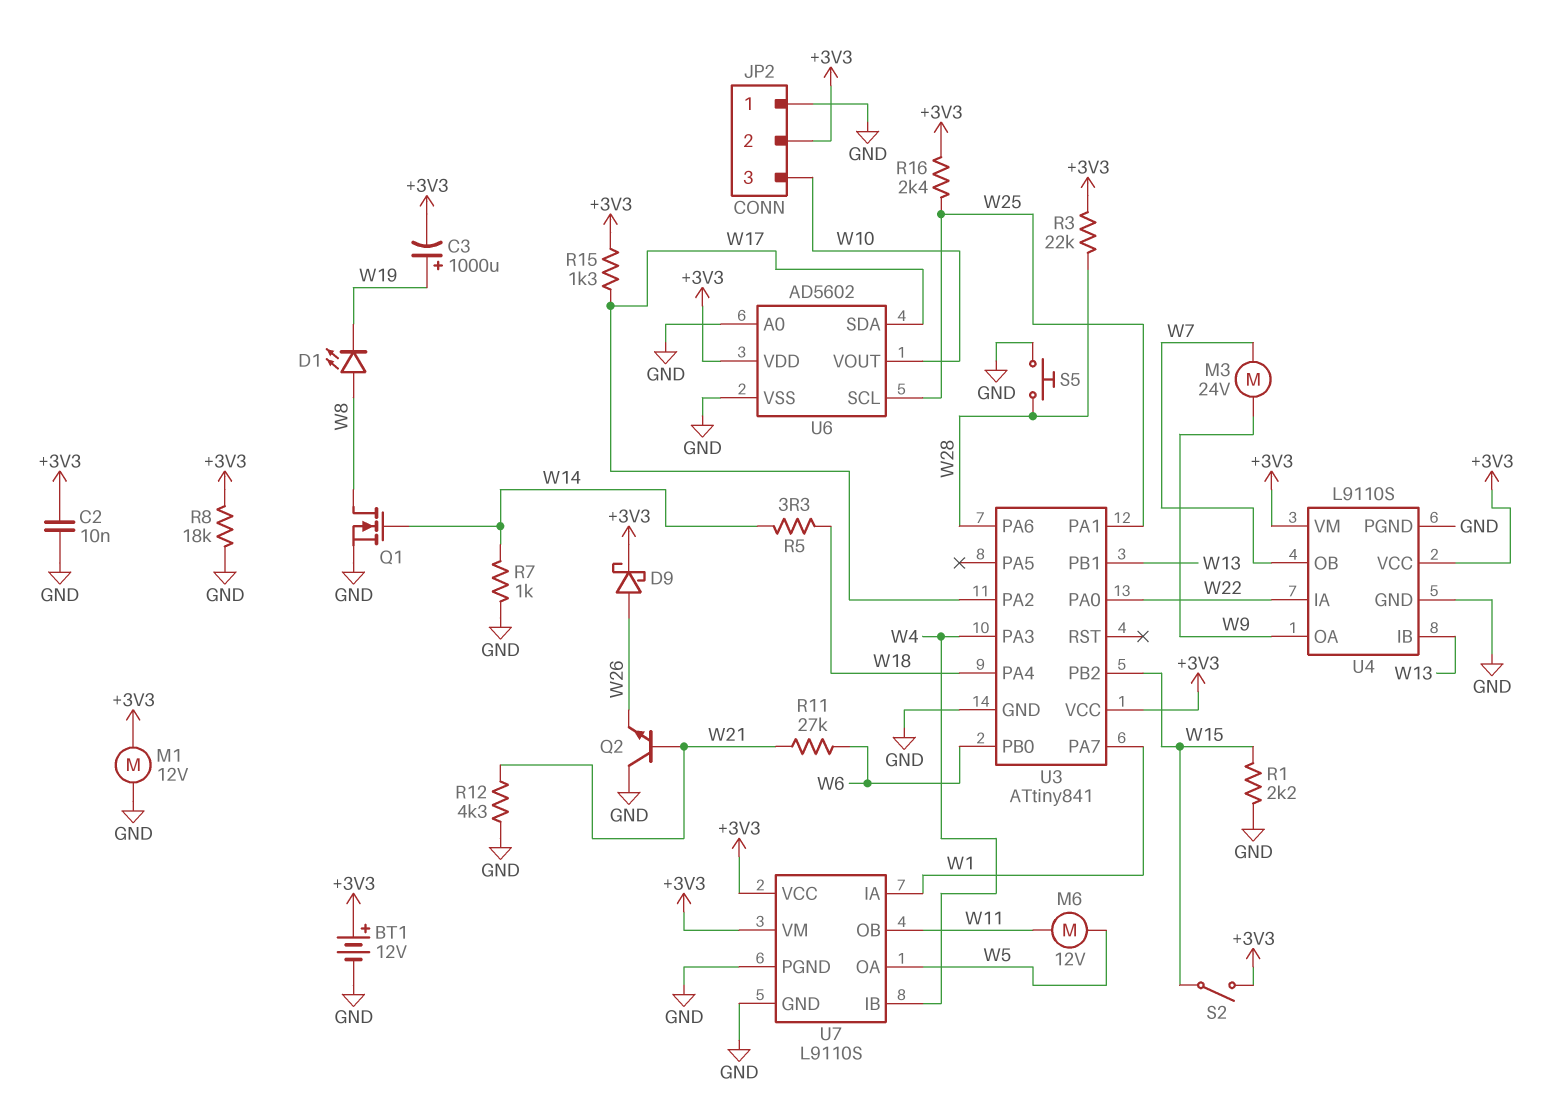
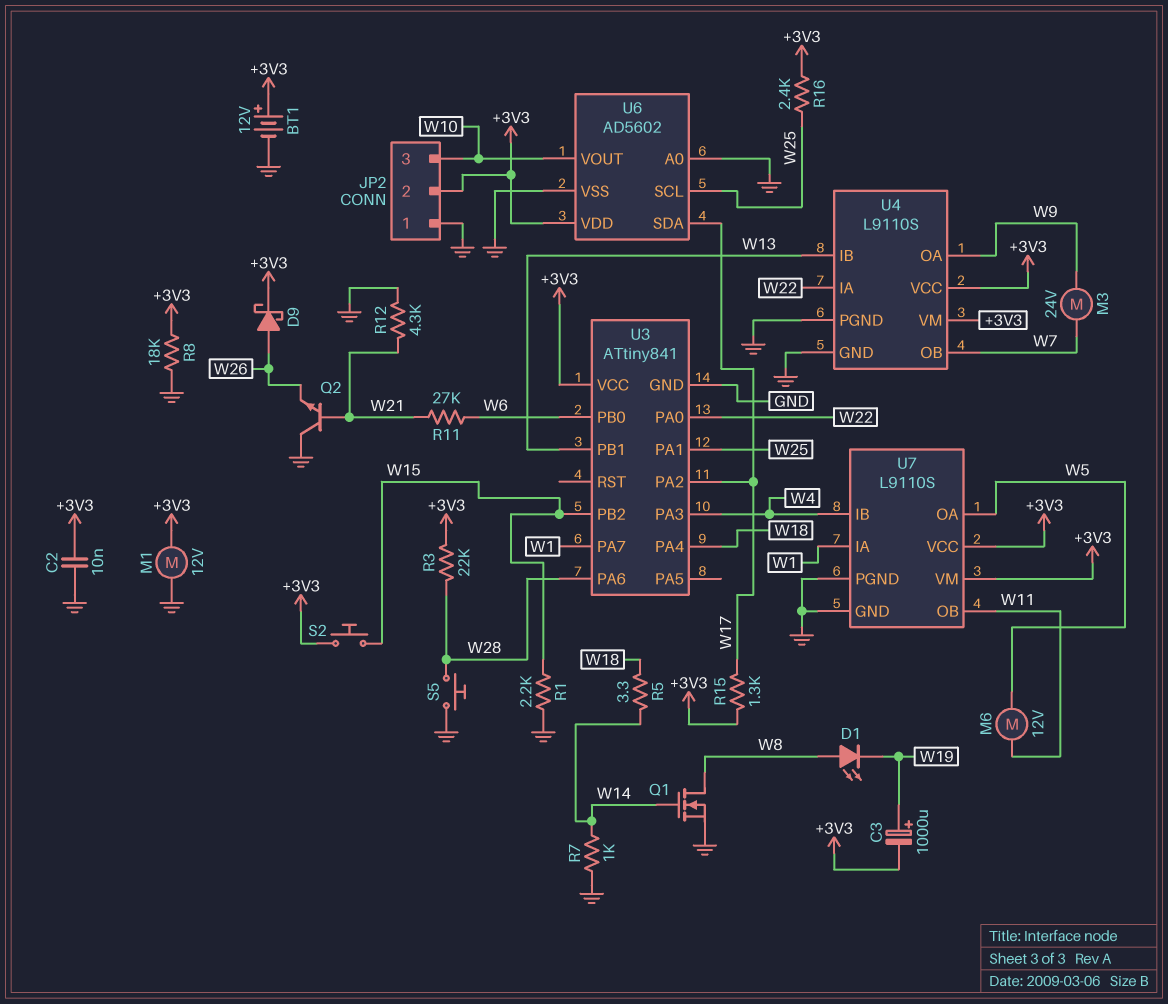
S2: switch (+3V3, W15) -> button (+3V3, W15)

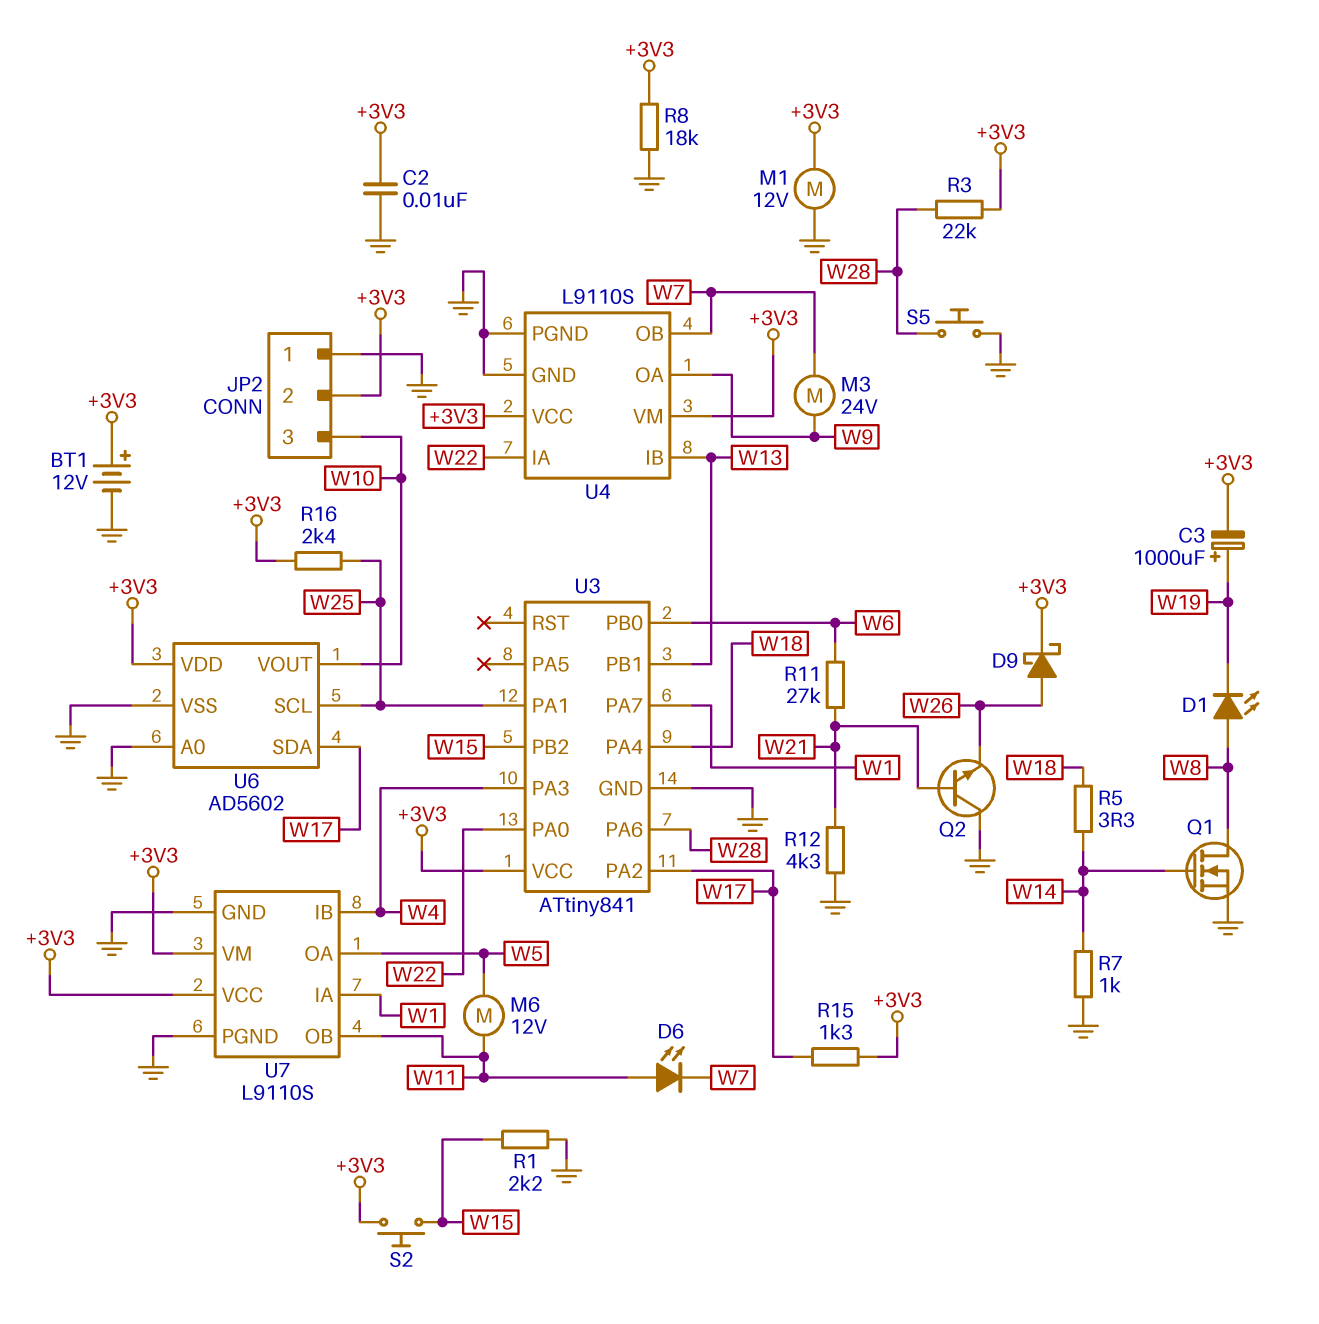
D6: none -> LED (A W11, K W7)

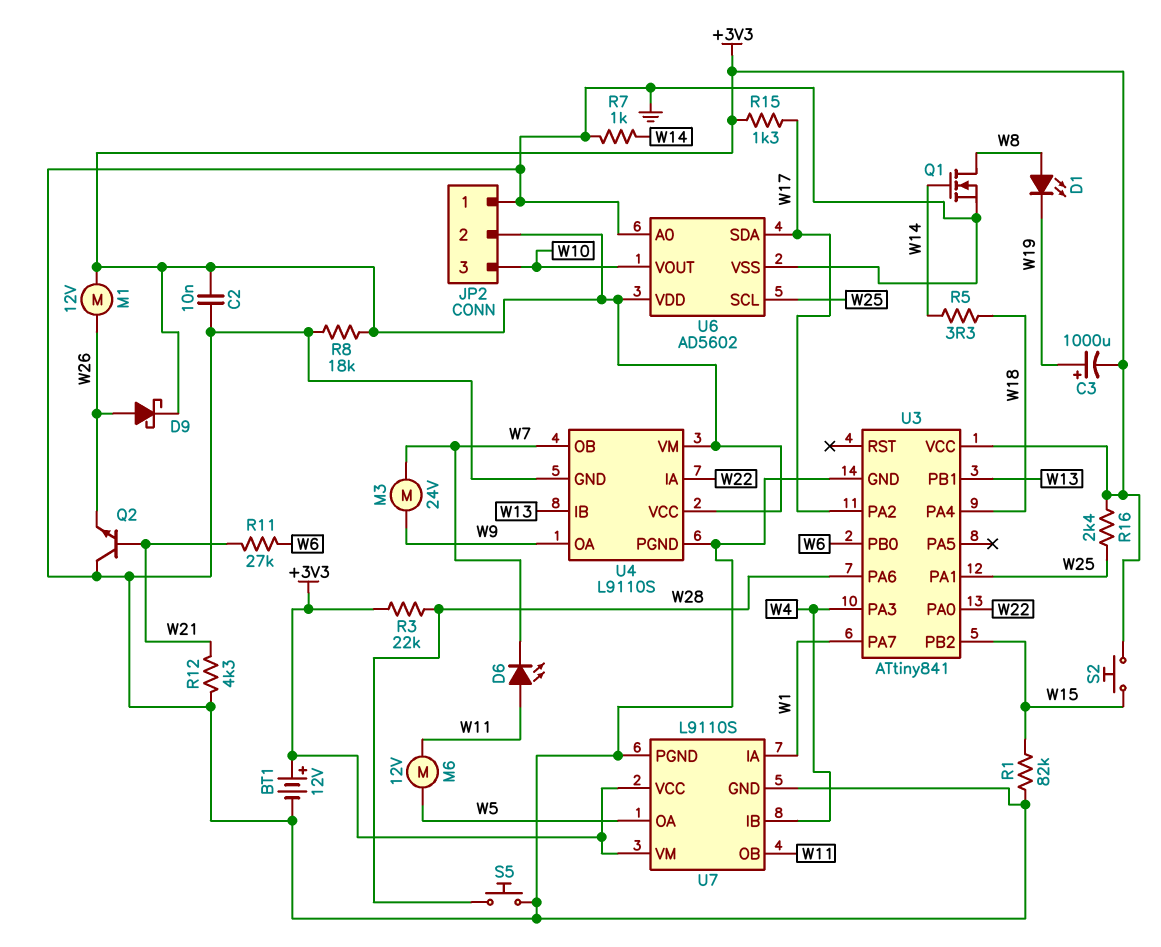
M1: motor 12V (+3V3, GND) -> motor 12V (+3V3, W26)
R1: 2.2k (GND, W15) -> 82k (GND, W15)

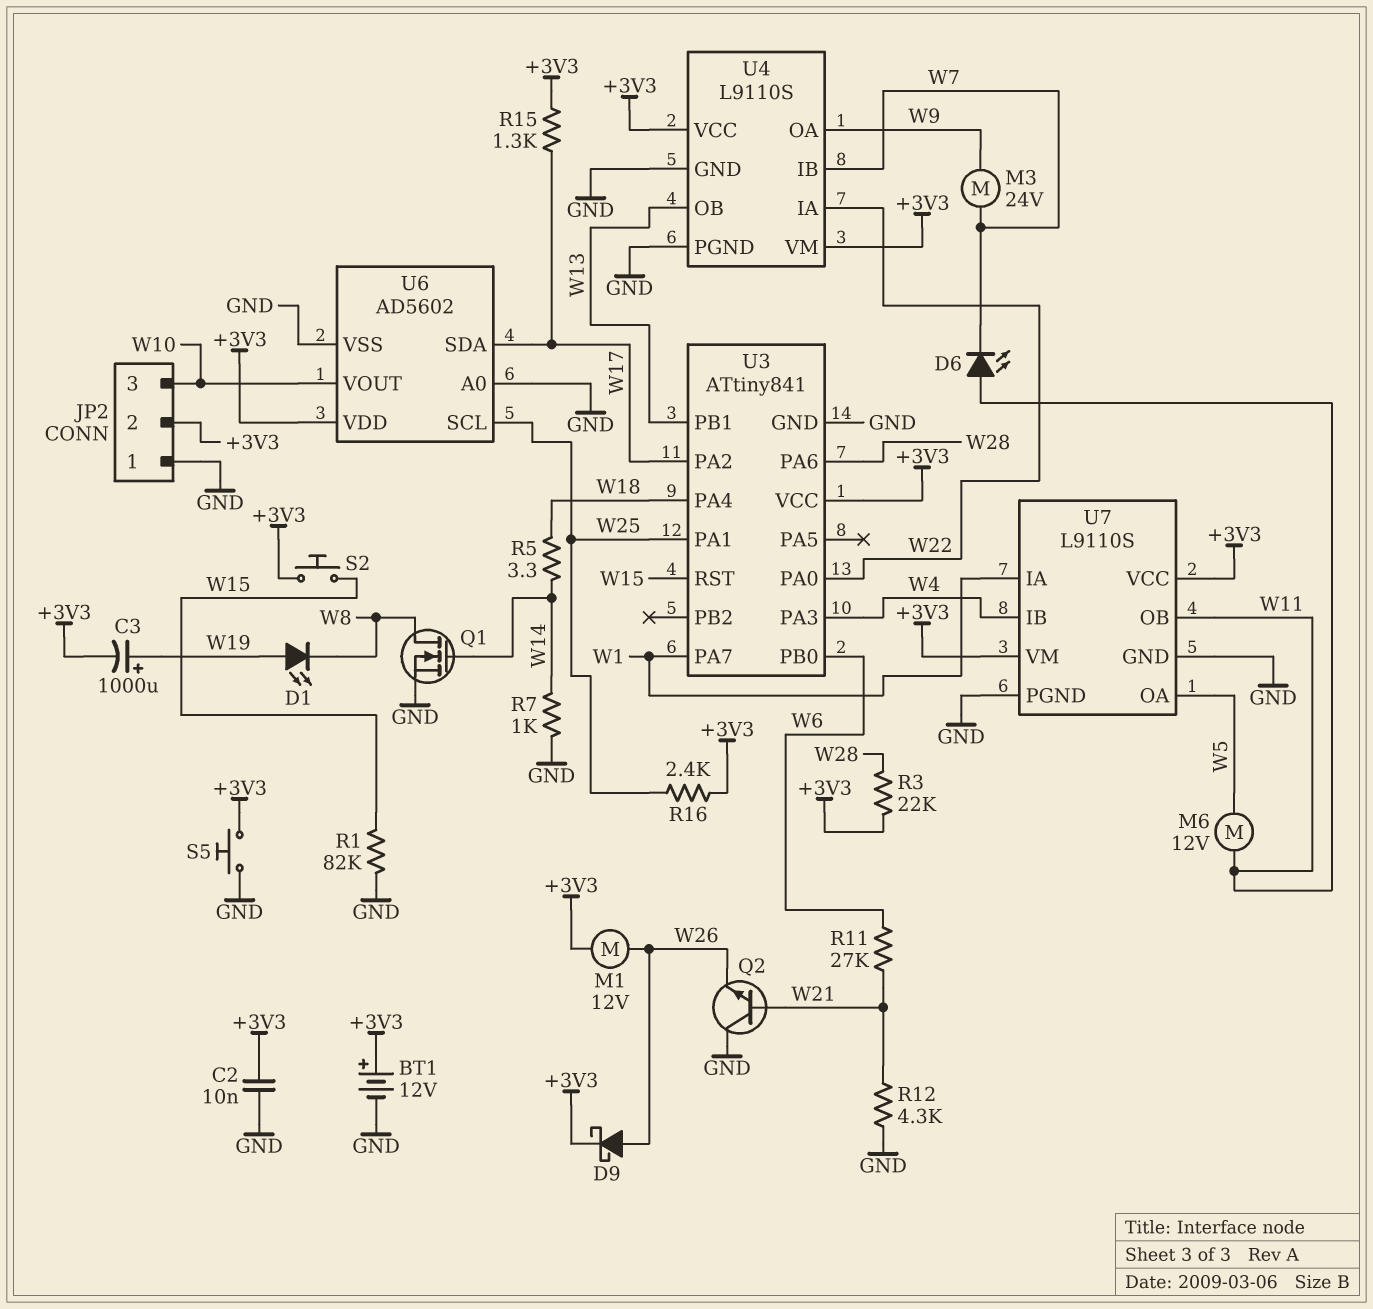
D1: LED (A W8, K W19) -> LED (A W19, K W8)
R8: 18k (+3V3, GND) -> none
S5: button (GND, W28) -> button (+3V3, GND)
U3 pin PB2: W15 -> none
U3 pin RST: none -> W15
U4 pin IB: W13 -> W7
U4 pin OB: W7 -> W13

